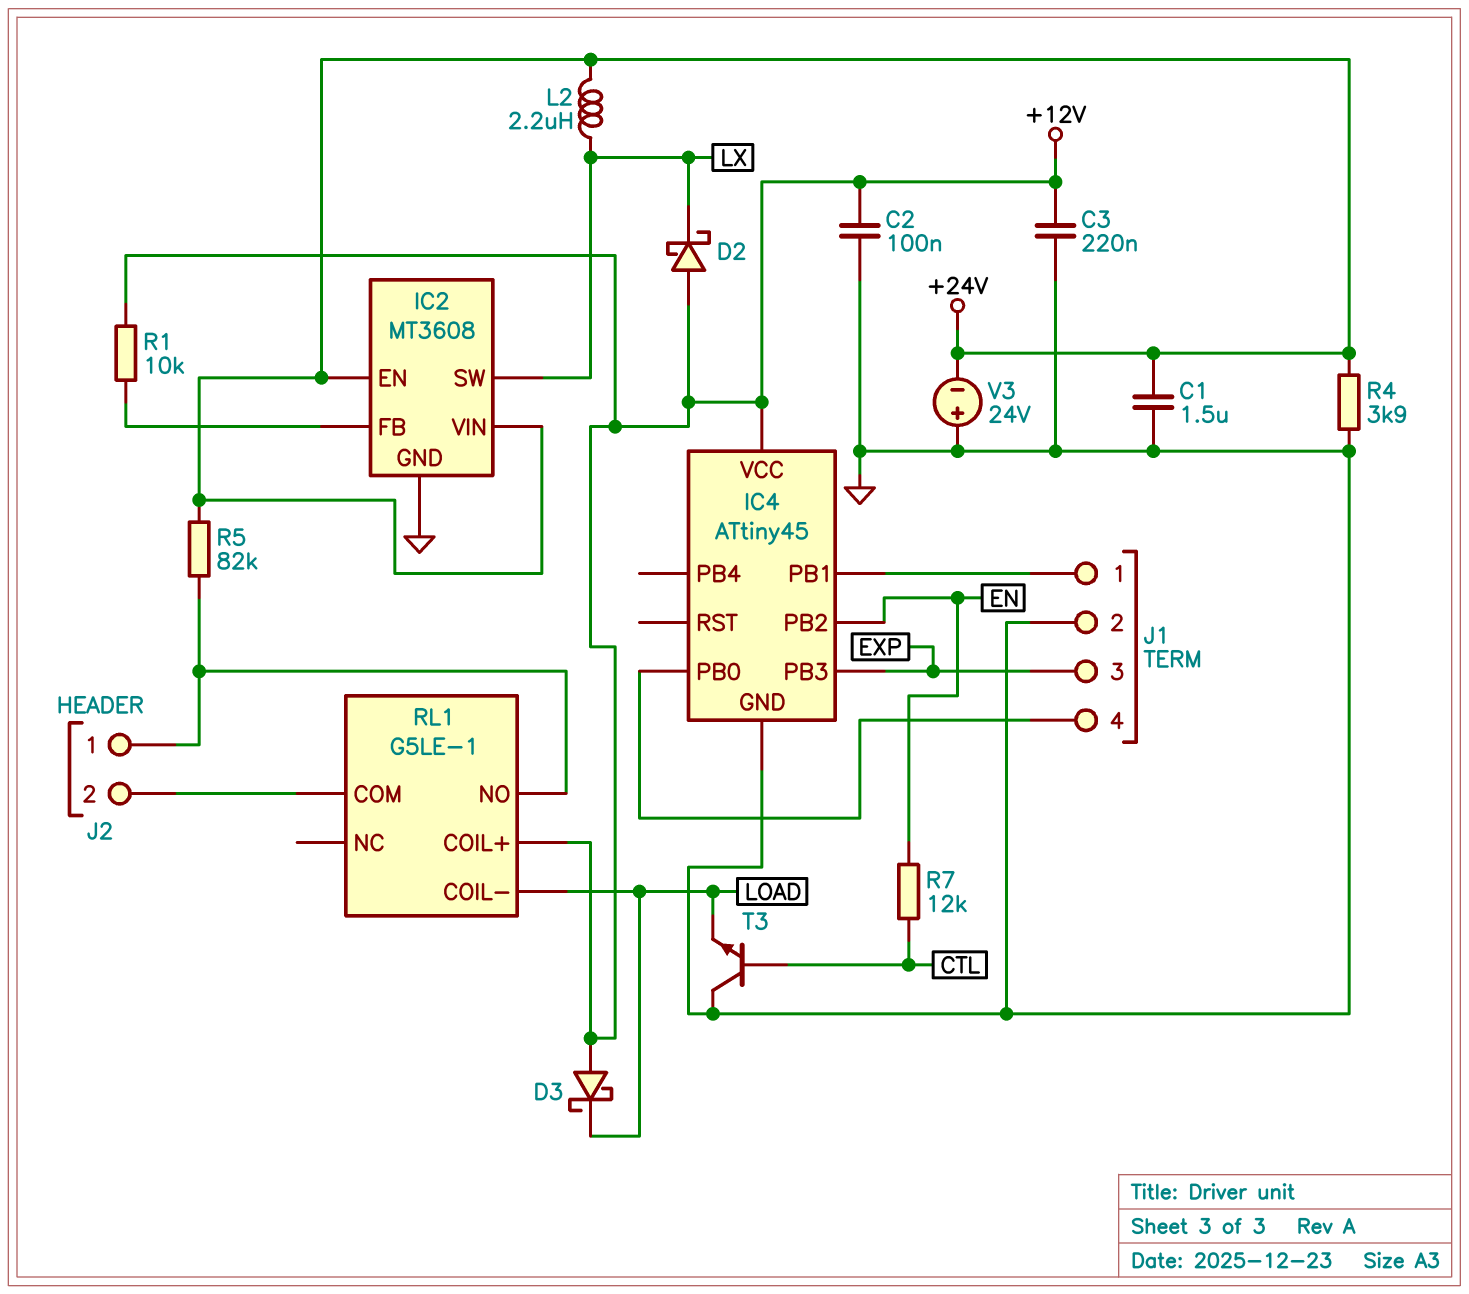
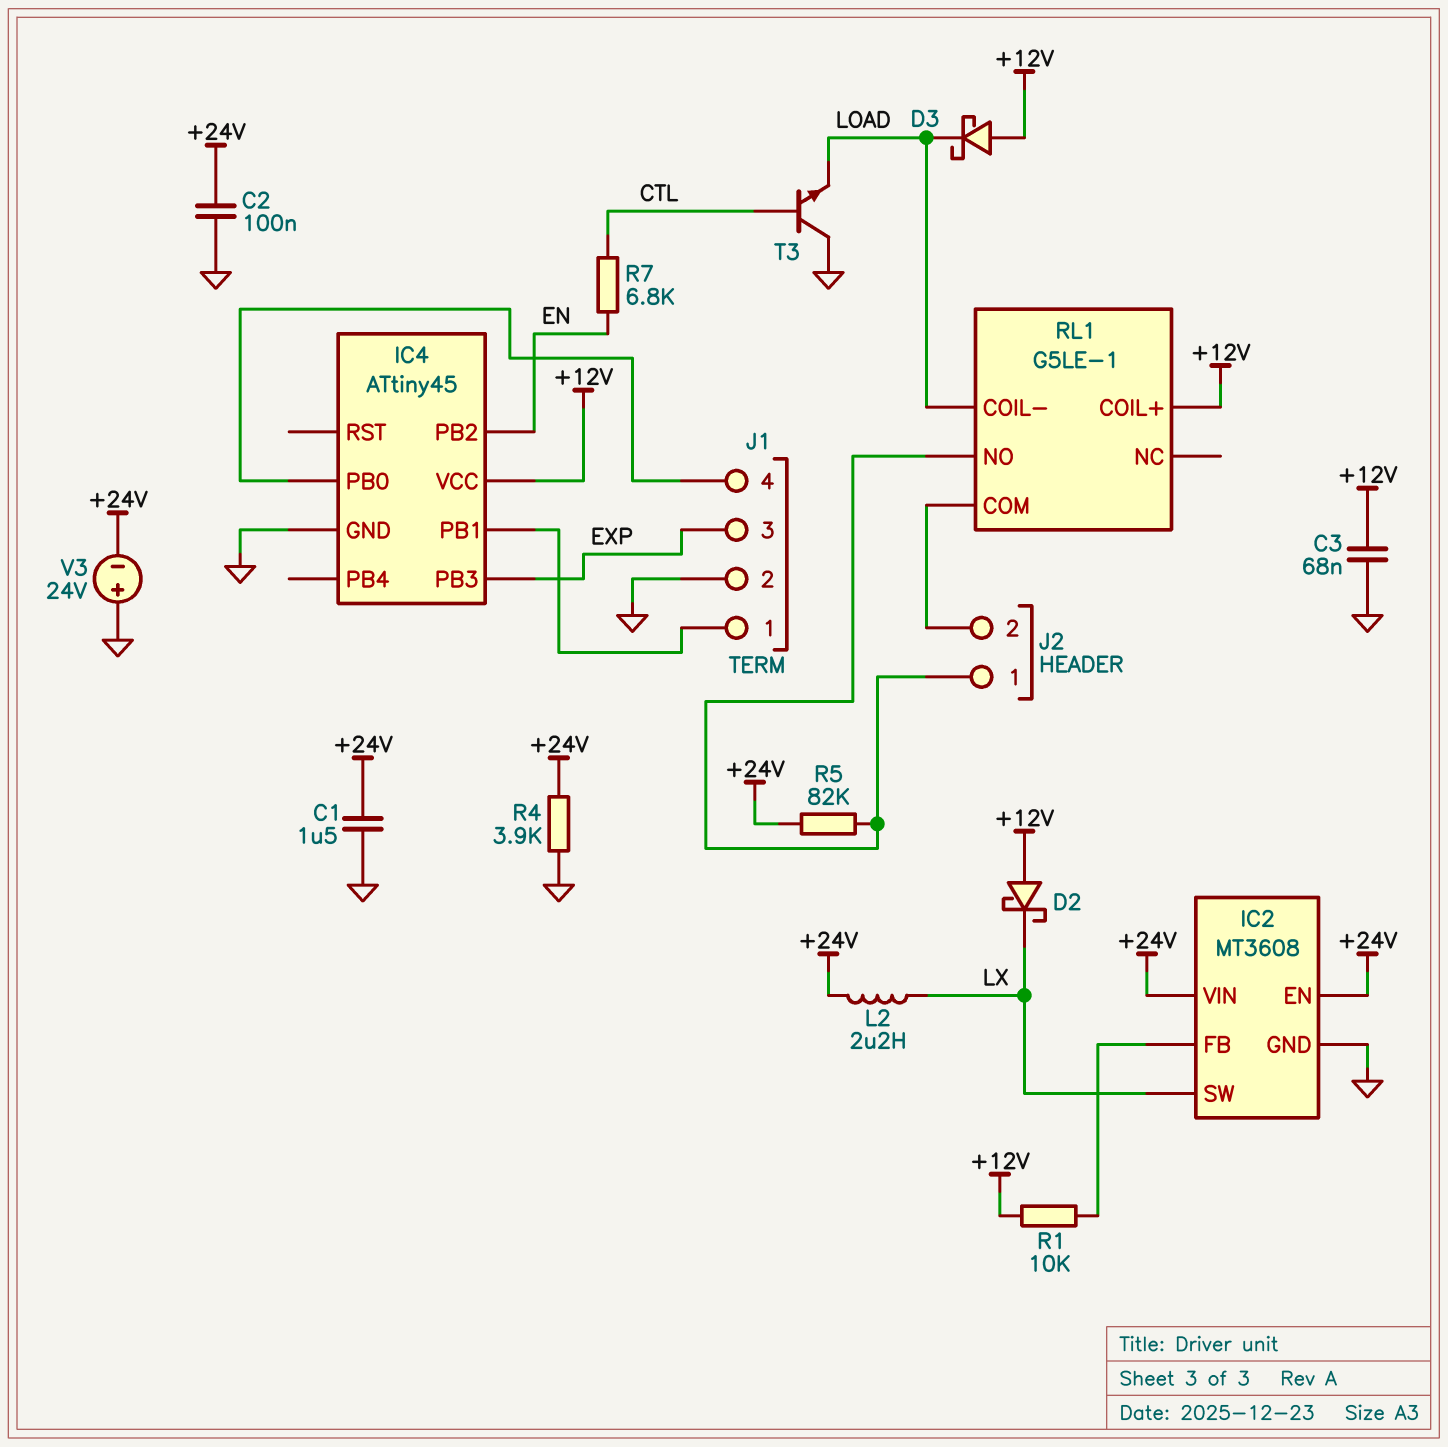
C2: 100nF (+12V, GND) -> 100nF (+24V, GND)
C3: 220nF (+12V, GND) -> 68nF (+12V, GND)
R7: 12k (CTL, EN) -> 6.8k (CTL, EN)

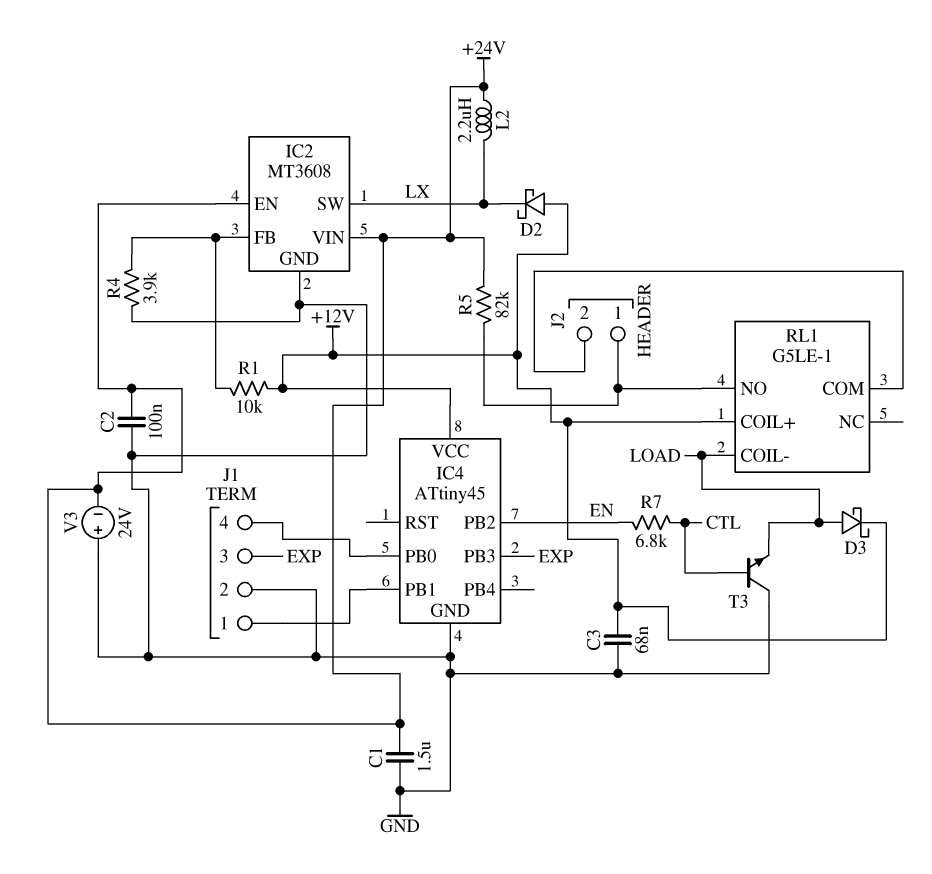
D3: schottky (A +12V, K LOAD) -> schottky (A LOAD, K +12V)
R4: 3.9k (+24V, GND) -> 3.9k (GND, IC2/FB)

